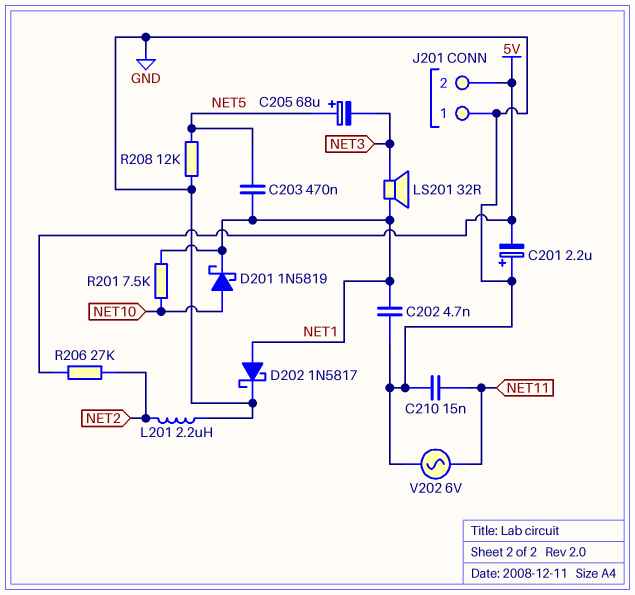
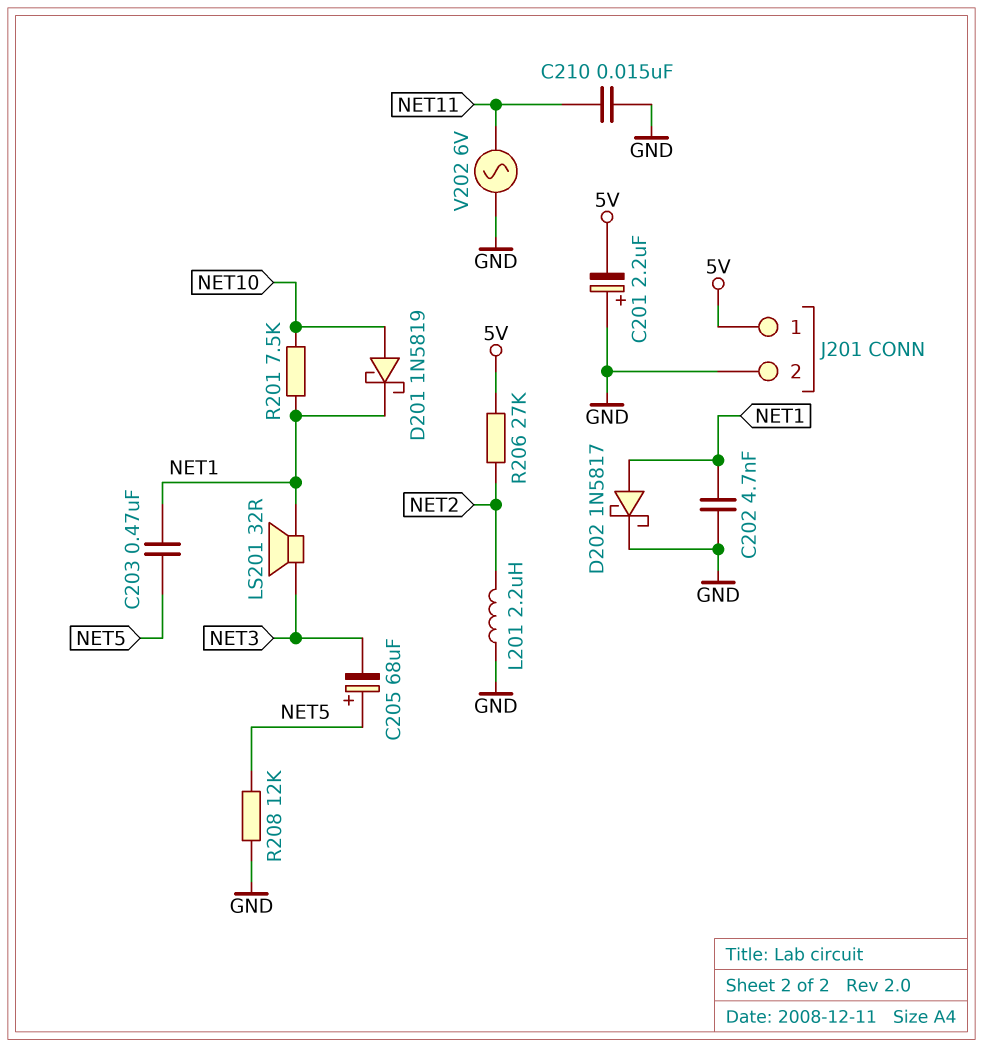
J201 pin 1: GND -> 5V
J201 pin 2: 5V -> GND

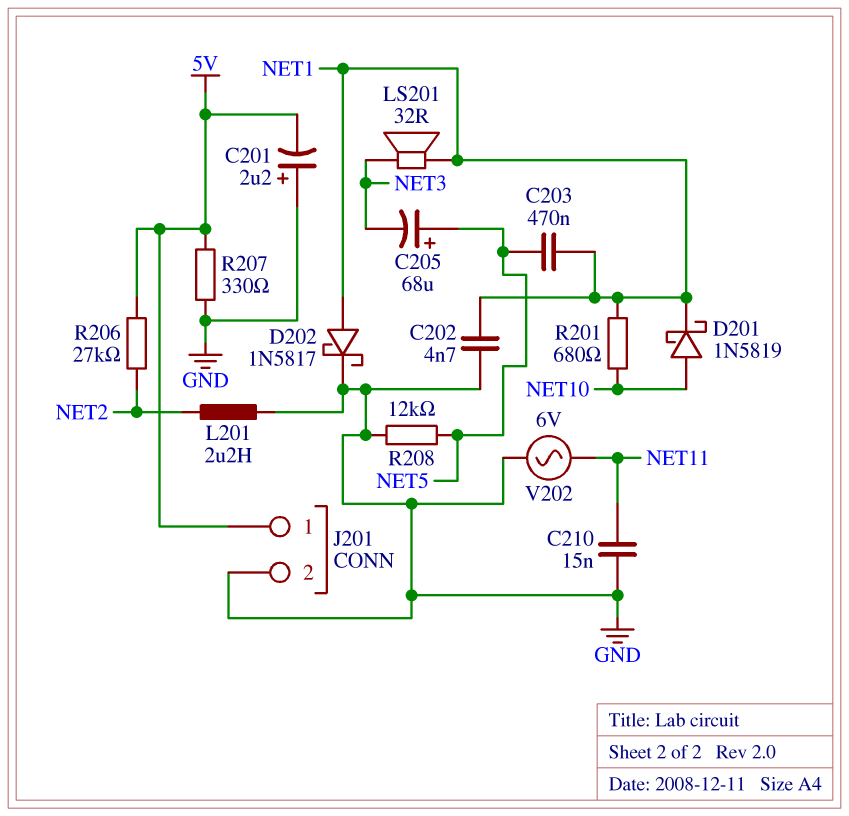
R201: 7.5k (NET1, NET10) -> 680 (NET1, NET10)
R207: none -> 330 (5V, GND)

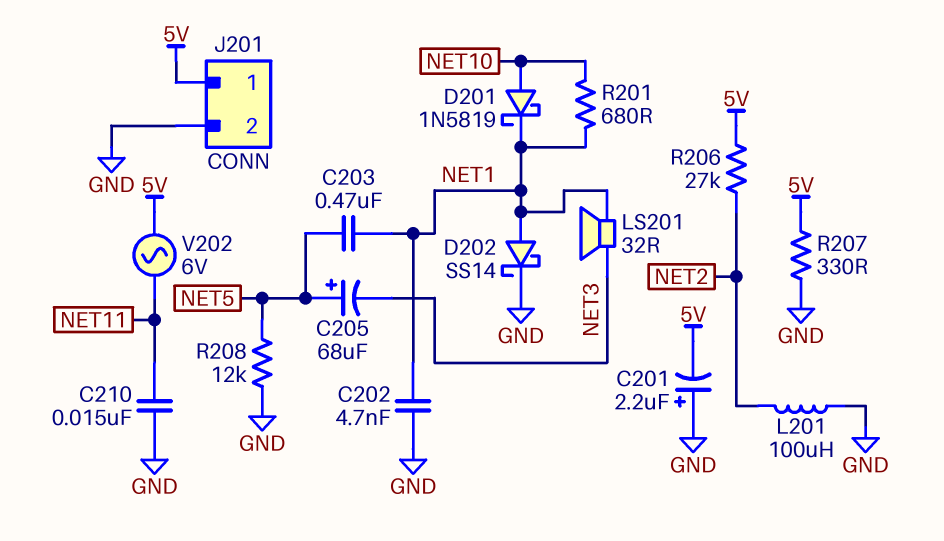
D202: schottky 1N5817 (A NET1, K GND) -> schottky SS14 (A NET1, K GND)
L201: 2.2uH (GND, NET2) -> 100uH (GND, NET2)
V202: AC 6V (GND, NET11) -> AC 6V (5V, NET11)

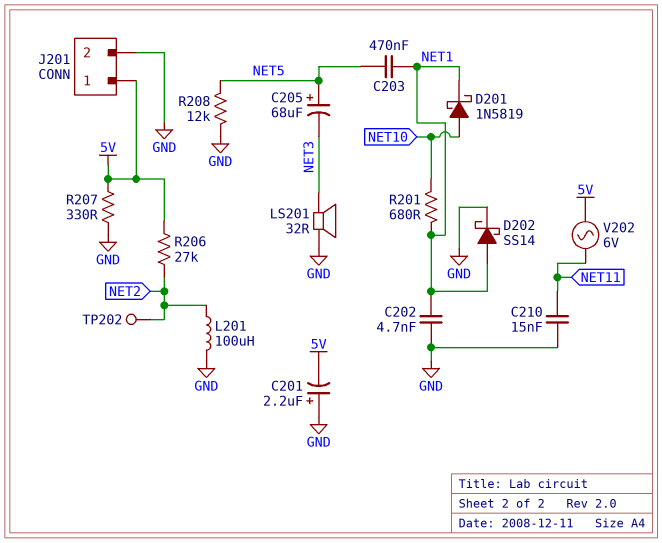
LS201: speaker 32R (NET1, NET3) -> speaker 32R (GND, NET3)
TP202: none -> test point (NET2)

